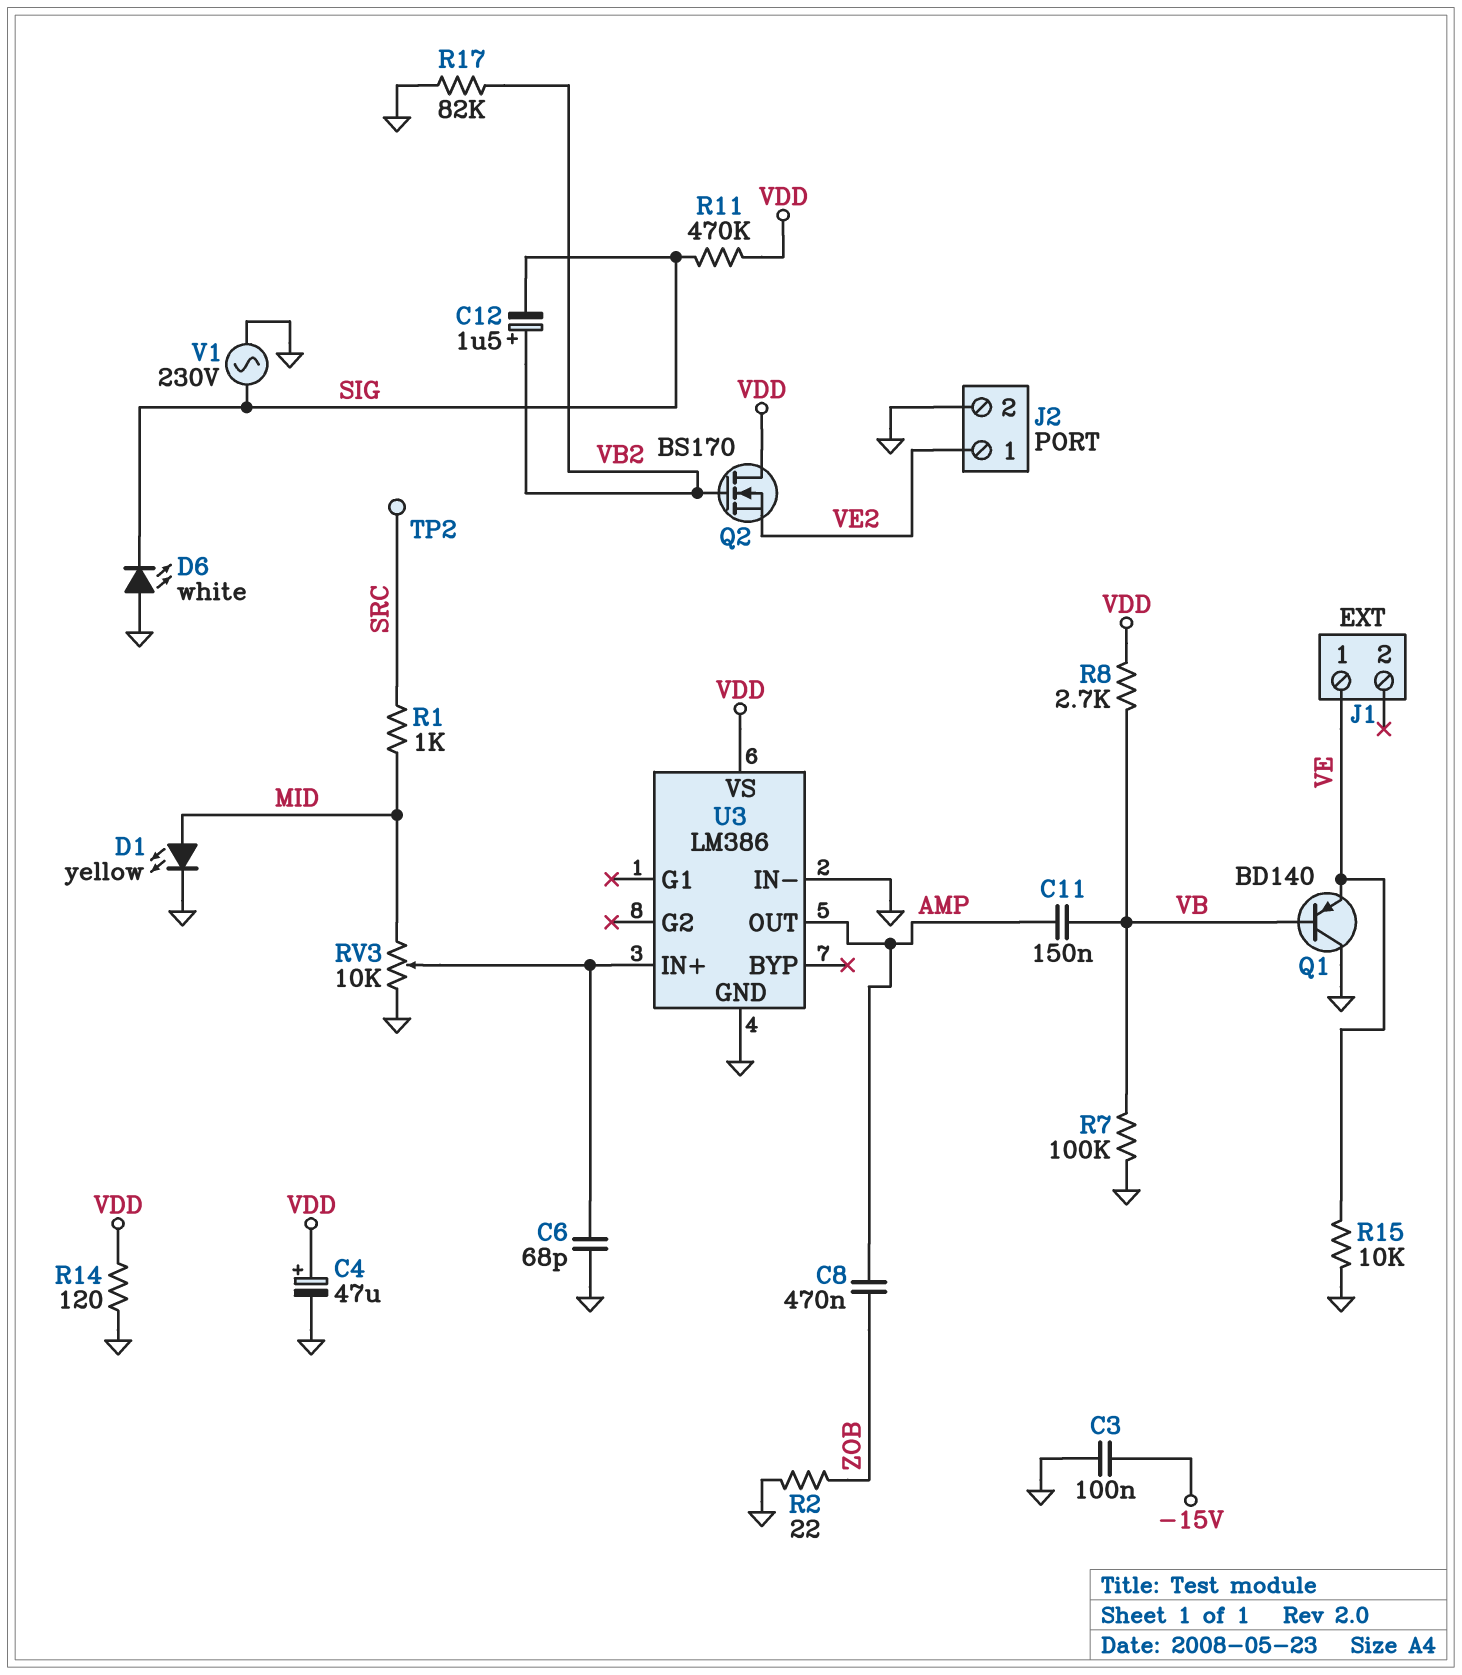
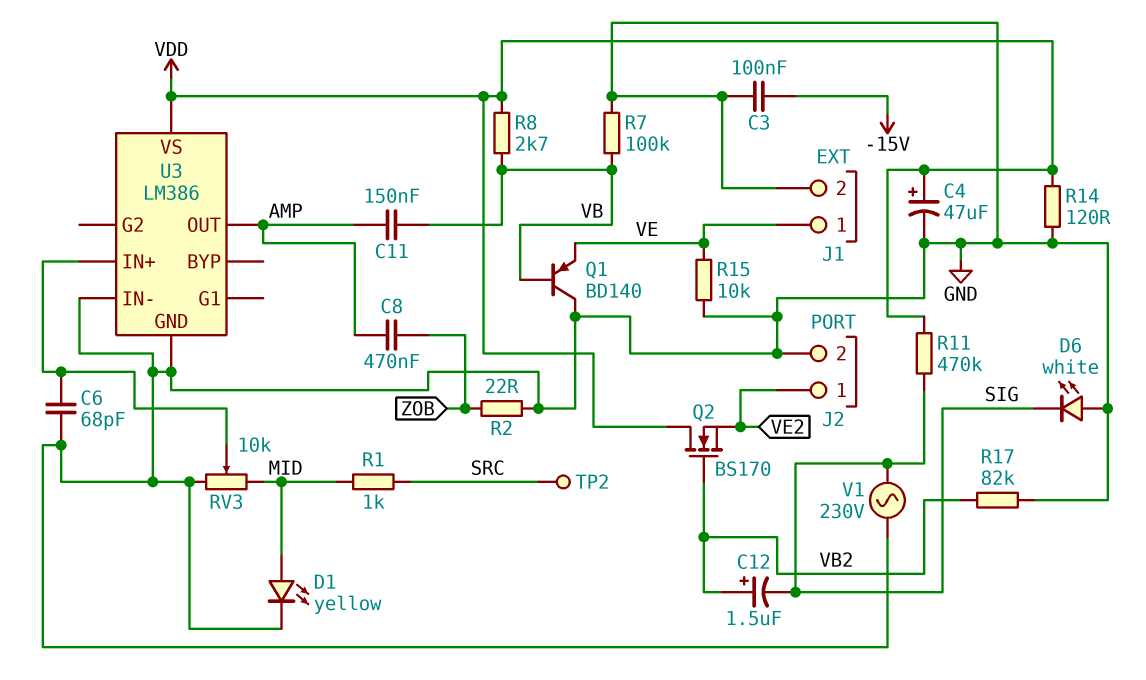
J1 pin 2: none -> GND

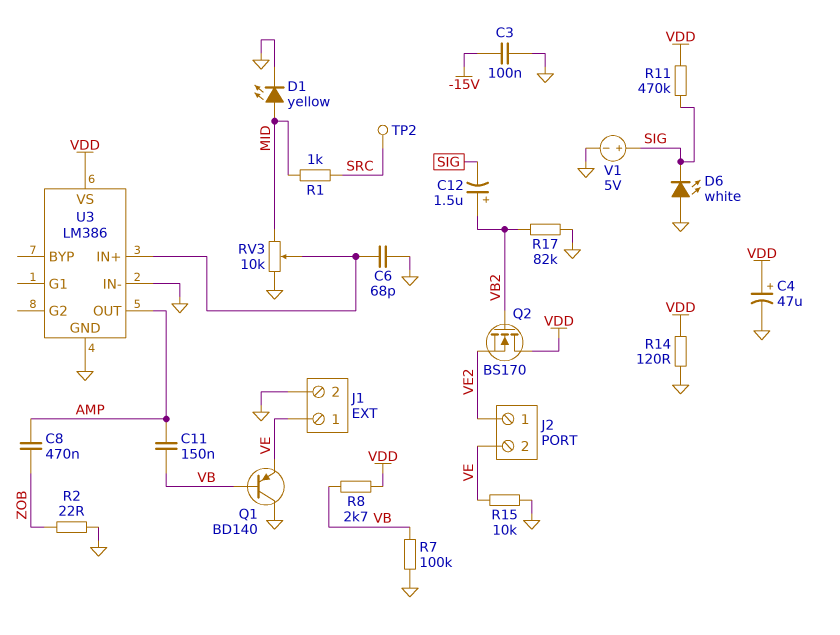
J2 pin 2: GND -> VE
V1: AC 230V (GND, SIG) -> 5V (plus SIG, minus GND)

